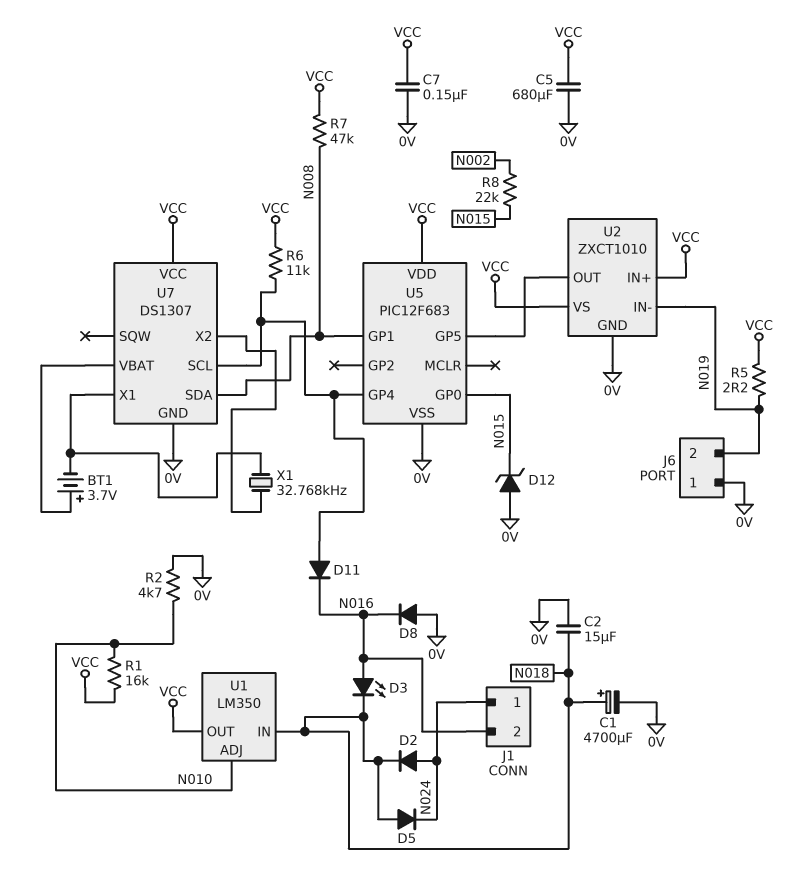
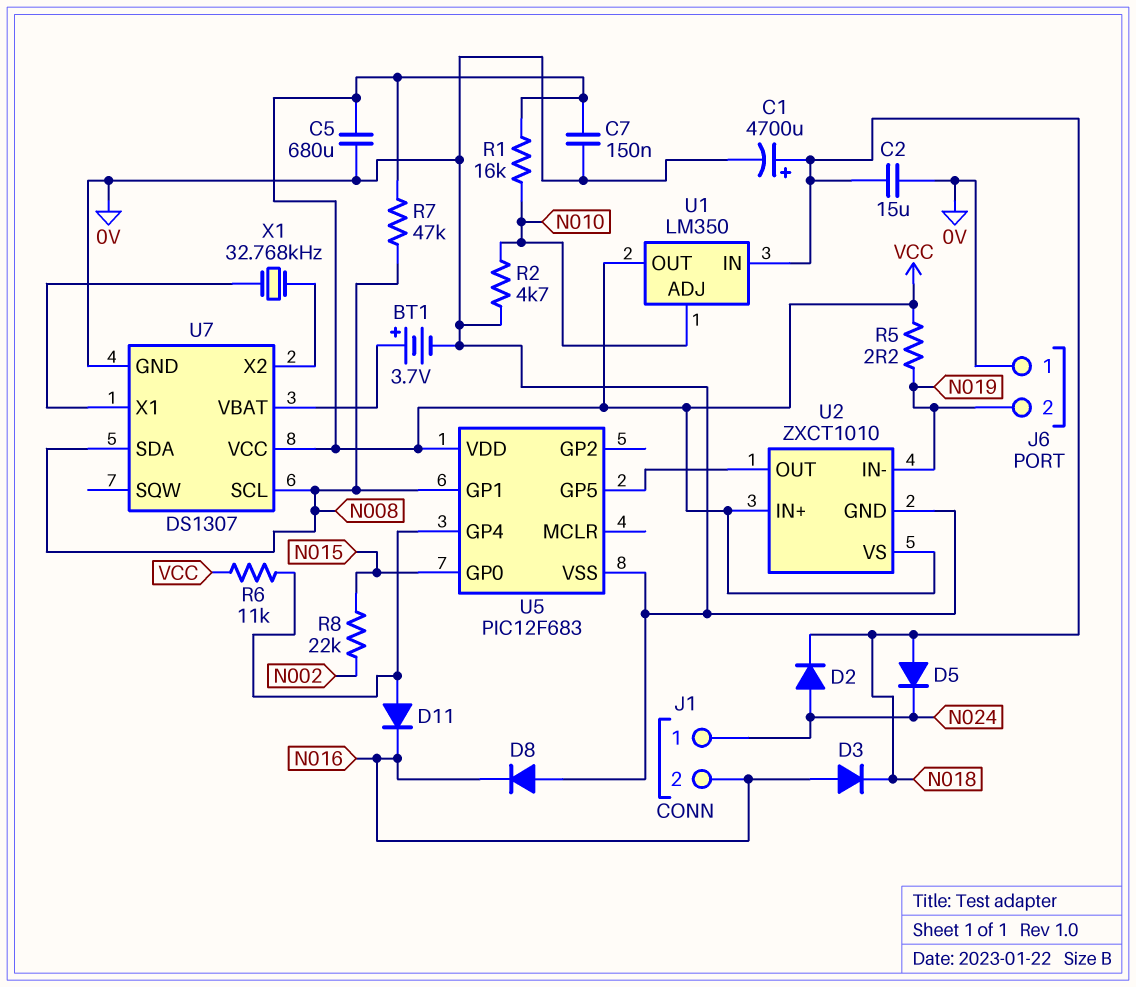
BT1: 3.7V (plus U7/VBAT, minus U7/X1) -> 3.7V (plus U7/VBAT, minus 0V)
D3: LED (A N016, K N018) -> diode (A N016, K N018)
D12: zener (A 0V, K N015) -> none
U7 pin SCL: U5/GP4 -> N008

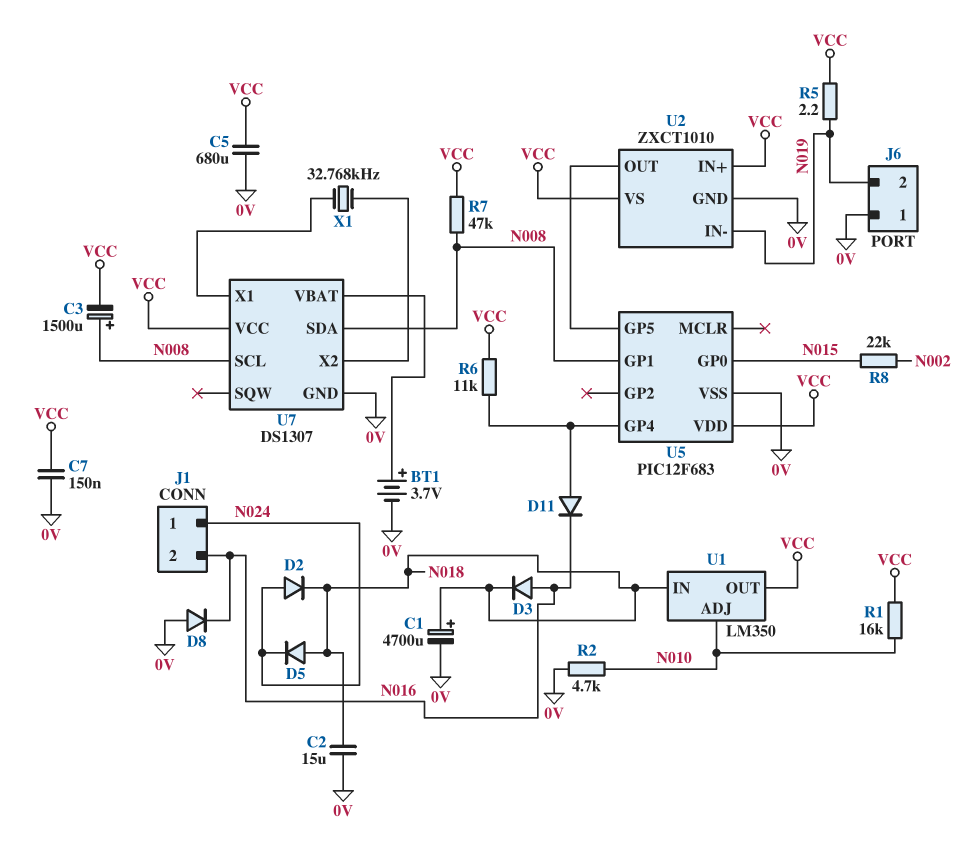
C3: none -> 1500uF (plus N008, minus VCC)

